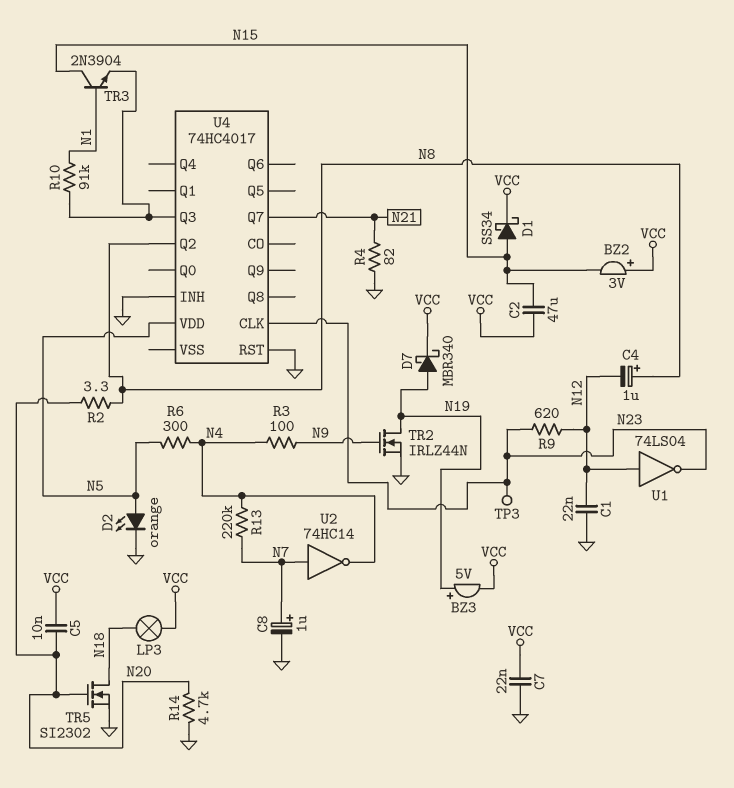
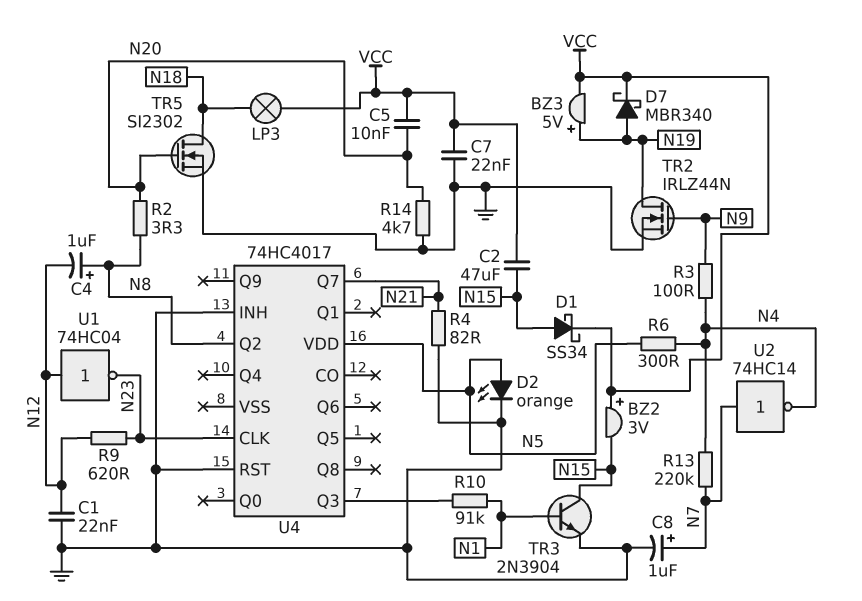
TP3: test point (N23) -> none
TR3: NPN 2N3904 (B N1, C N15, E U4/Q3) -> NPN 2N3904 (B N1, C N15, E GND)
U1: NOT 74LS04 (in N12, out N23) -> NOT 74HC04 (in N12, out N23)

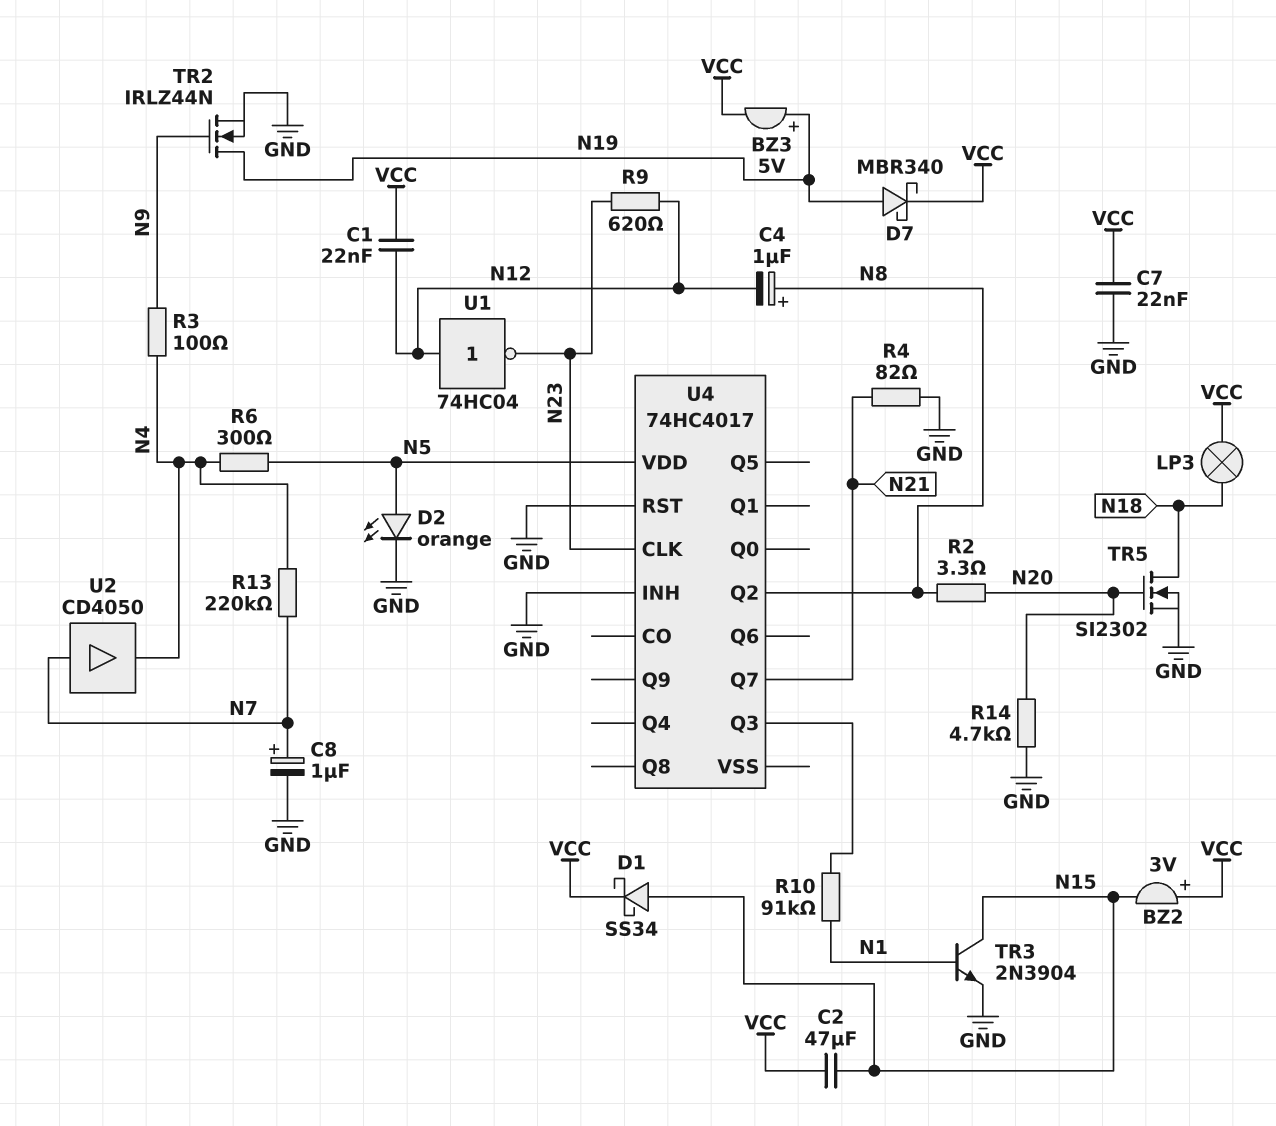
C1: 22nF (GND, N12) -> 22nF (N12, VCC)
C5: 10nF (N20, VCC) -> none
U2: NOT 74HC14 (in N7, out N4) -> buffer CD4050 (in N7, out N4)

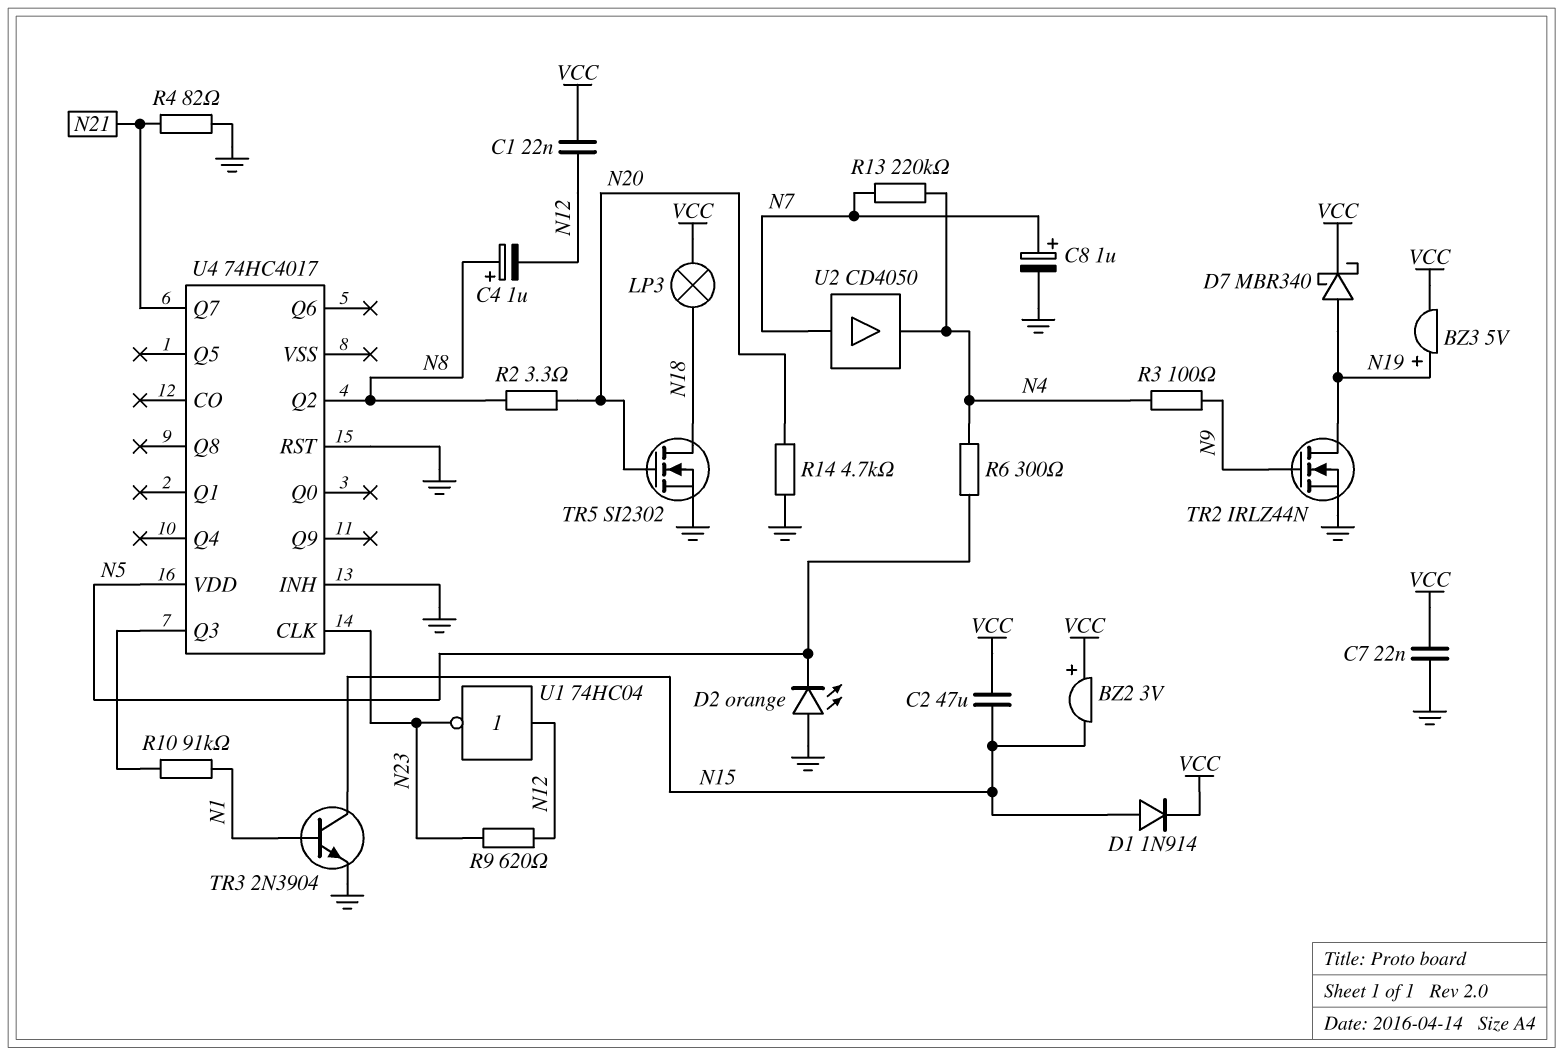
D1: schottky SS34 (A N15, K VCC) -> diode 1N914 (A N15, K VCC)
D2: LED orange (A N5, K GND) -> LED orange (A GND, K N5)

